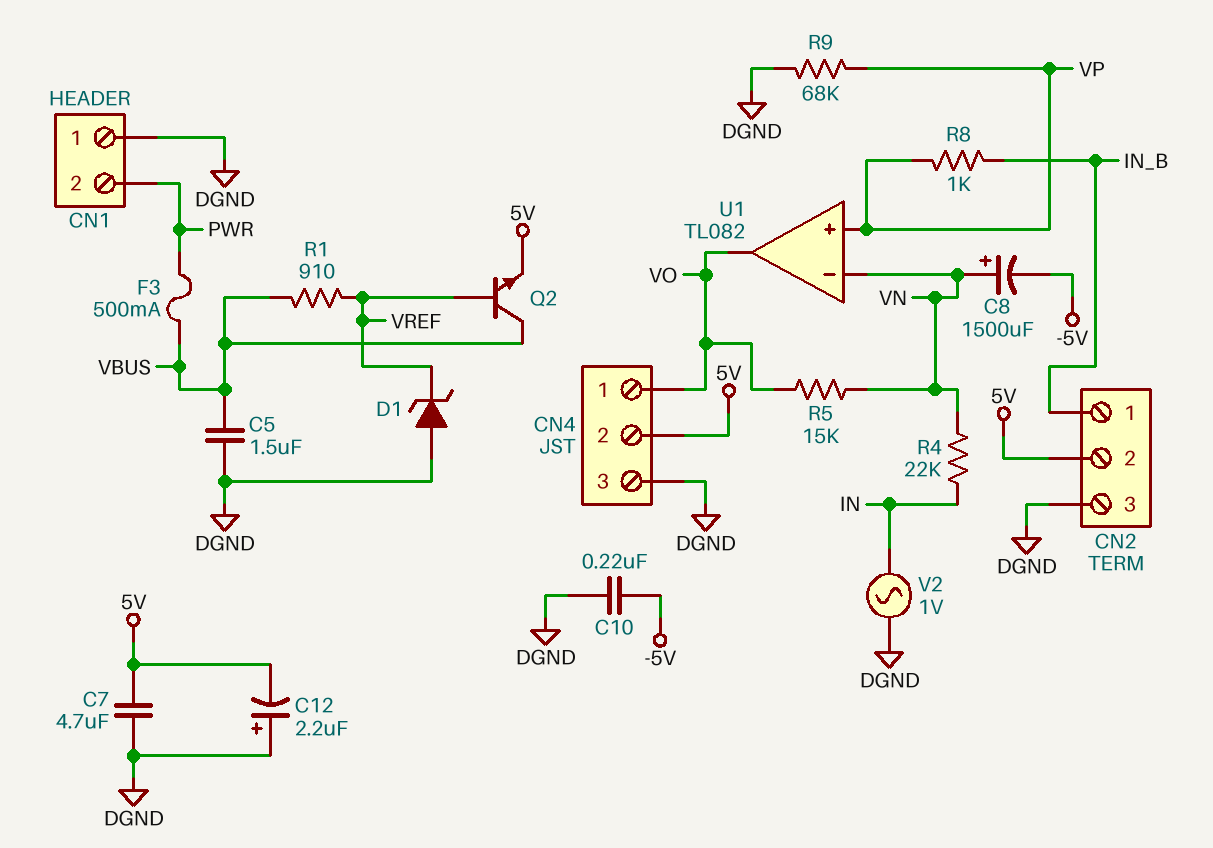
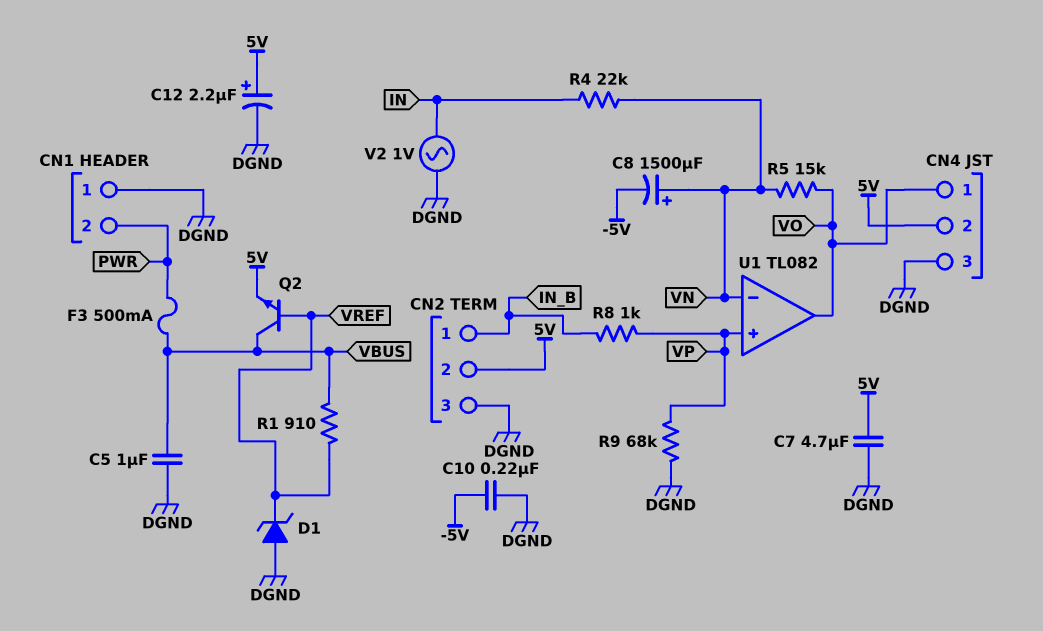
C5: 1.5uF (DGND, VBUS) -> 1uF (DGND, VBUS)
C12: 2.2uF (plus DGND, minus 5V) -> 2.2uF (plus 5V, minus DGND)

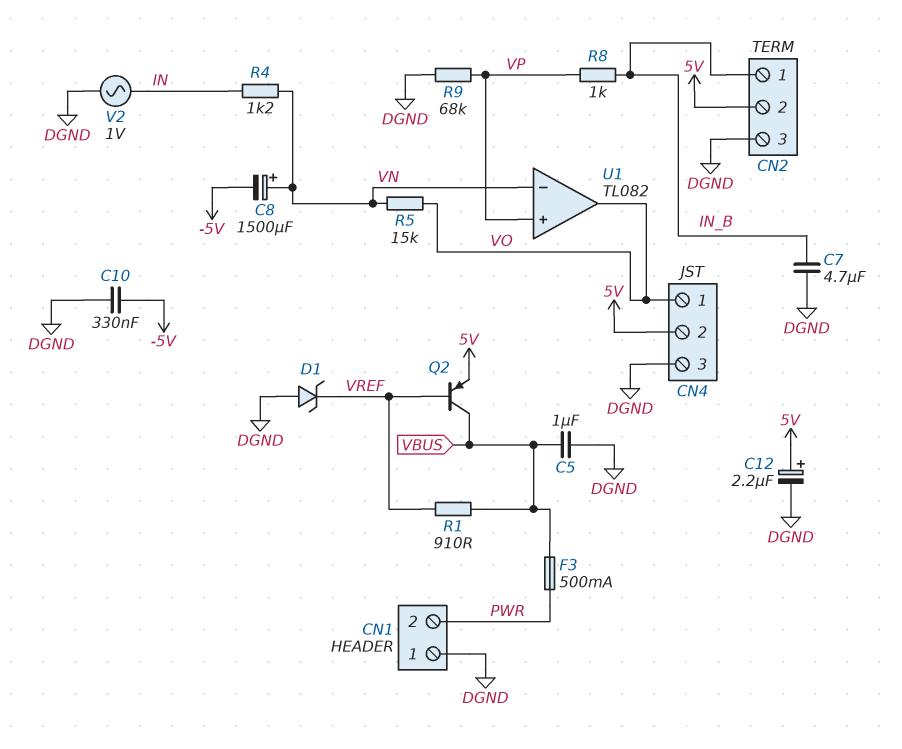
C7: 4.7uF (5V, DGND) -> 4.7uF (DGND, IN_B)
C10: 220nF (-5V, DGND) -> 330nF (-5V, DGND)
Q2: NPN (B VREF, C VBUS, E 5V) -> PNP (B VREF, C VBUS, E 5V)
R4: 22k (IN, VN) -> 1.2k (IN, VN)

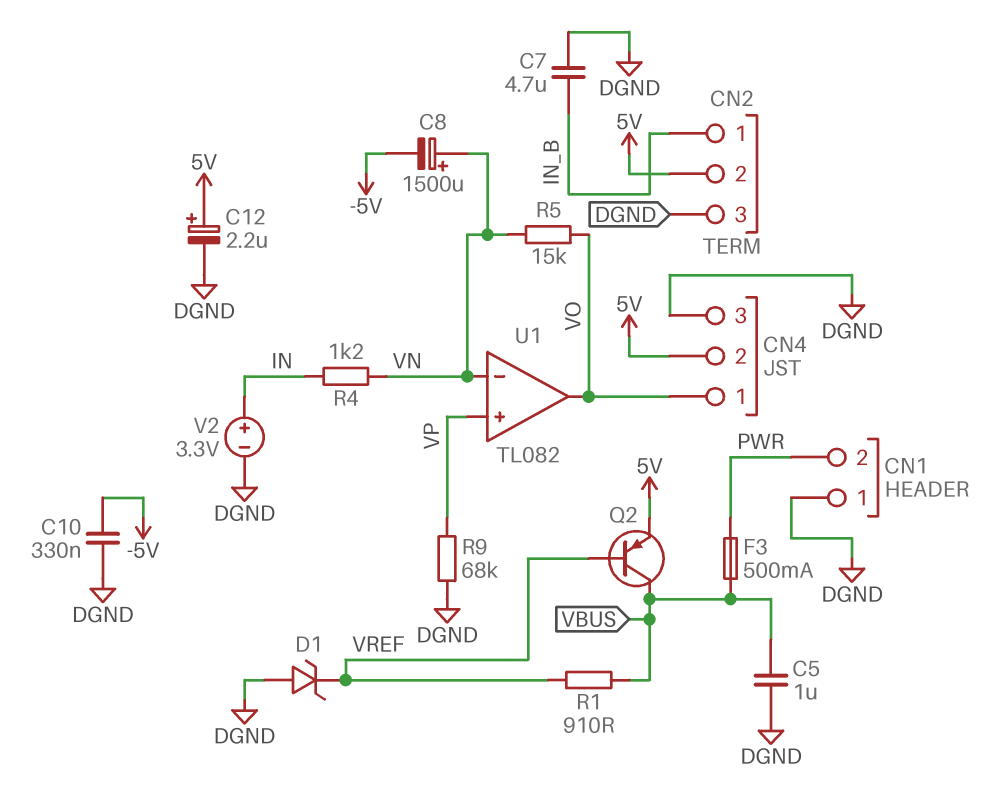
R8: 1k (IN_B, VP) -> none
V2: AC 1V (DGND, IN) -> 3.3V (plus IN, minus DGND)

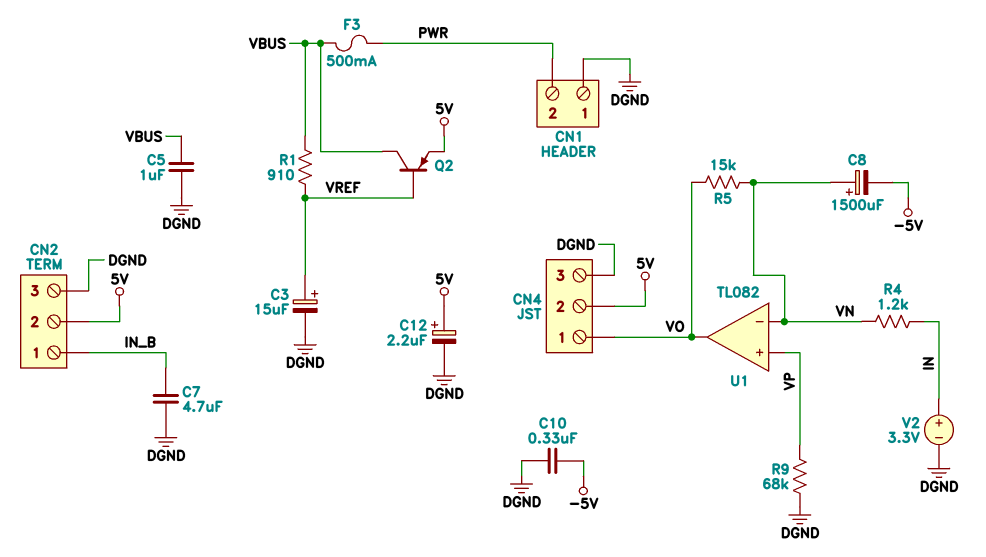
C3: none -> 15uF (plus VREF, minus DGND)
D1: zener (A DGND, K VREF) -> none

